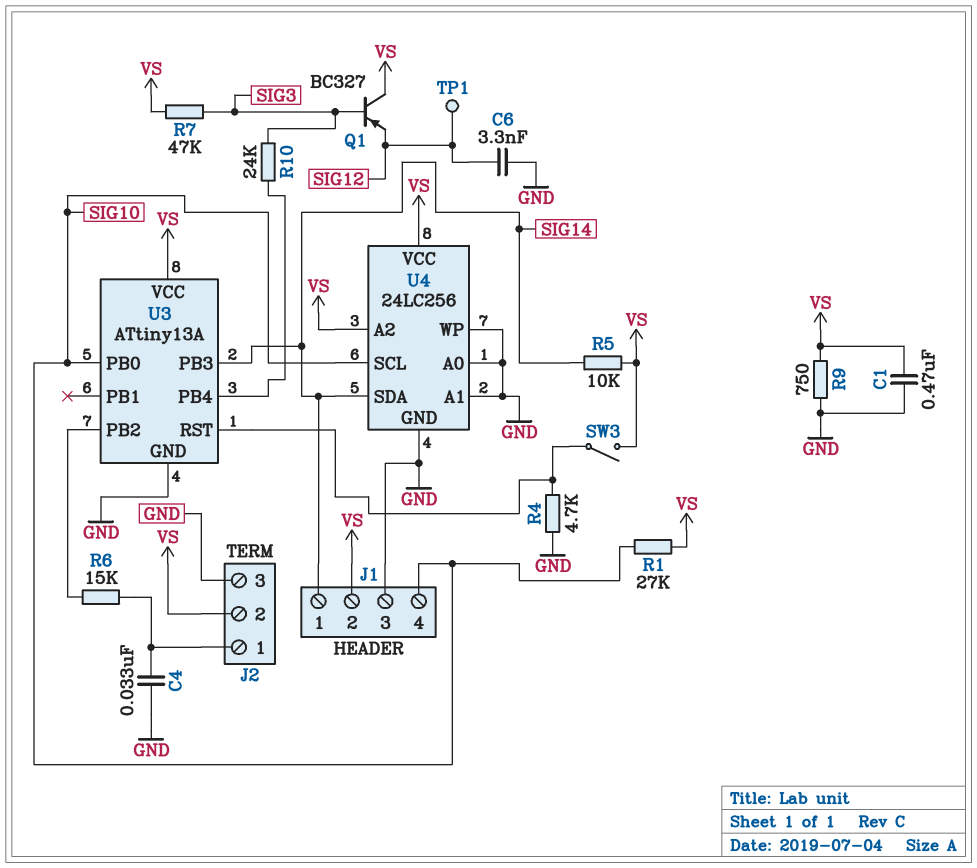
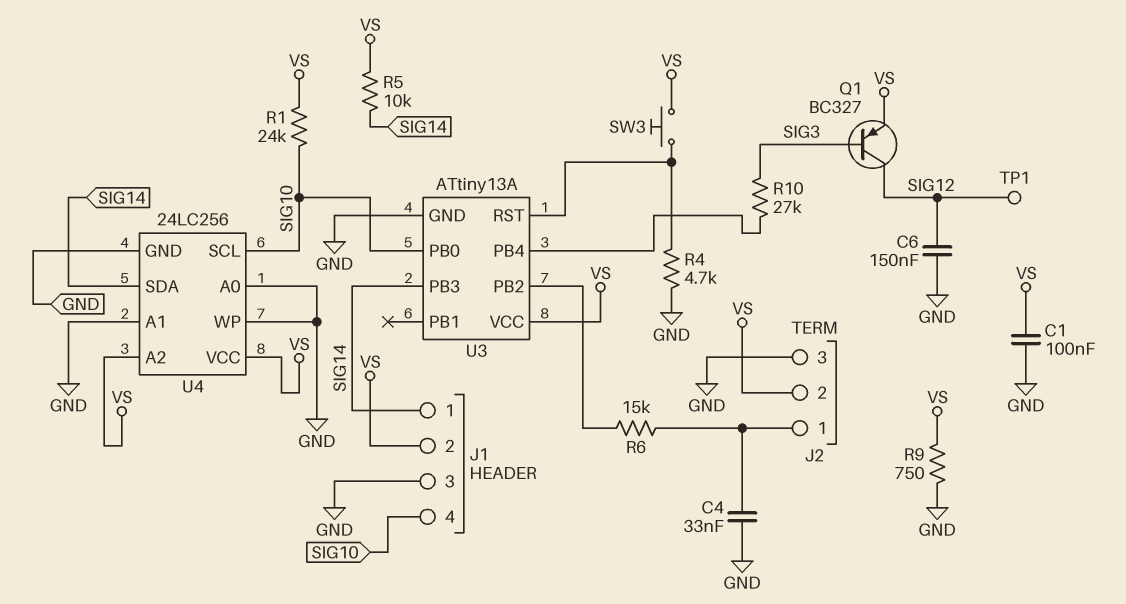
C1: 470nF (GND, VS) -> 100nF (GND, VS)
C6: 3.3nF (GND, SIG12) -> 150nF (GND, SIG12)
Q1: PNP BC327 (B SIG3, C VS, E SIG12) -> PNP BC327 (B SIG3, C SIG12, E VS)
R1: 27k (SIG10, VS) -> 24k (SIG10, VS)
R7: 47k (SIG3, VS) -> none
R10: 24k (SIG3, U3/PB4) -> 27k (SIG3, U3/PB4)
SW3: switch (U3/RST, VS) -> button (U3/RST, VS)

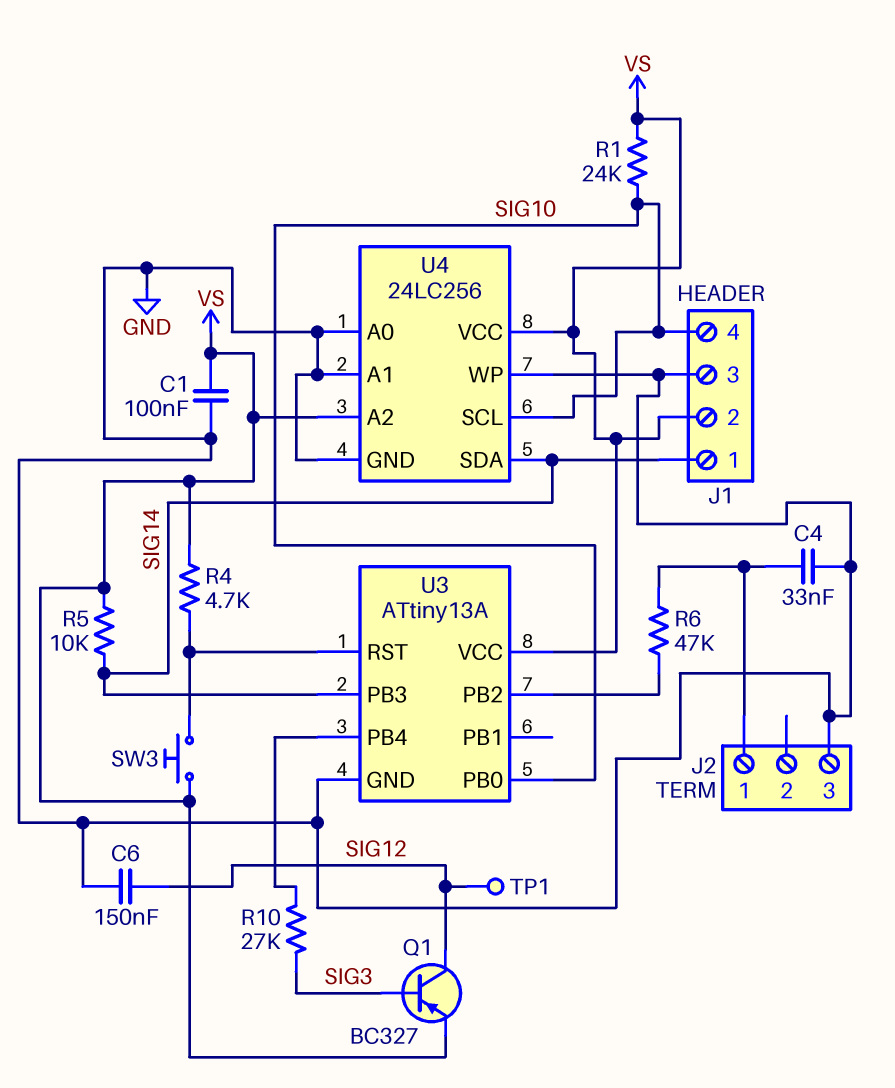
J2 pin 2: VS -> none
R4: 4.7k (GND, U3/RST) -> 4.7k (U3/RST, VS)
R6: 15k (J2/1, U3/PB2) -> 47k (J2/1, U3/PB2)
R9: 750 (GND, VS) -> none

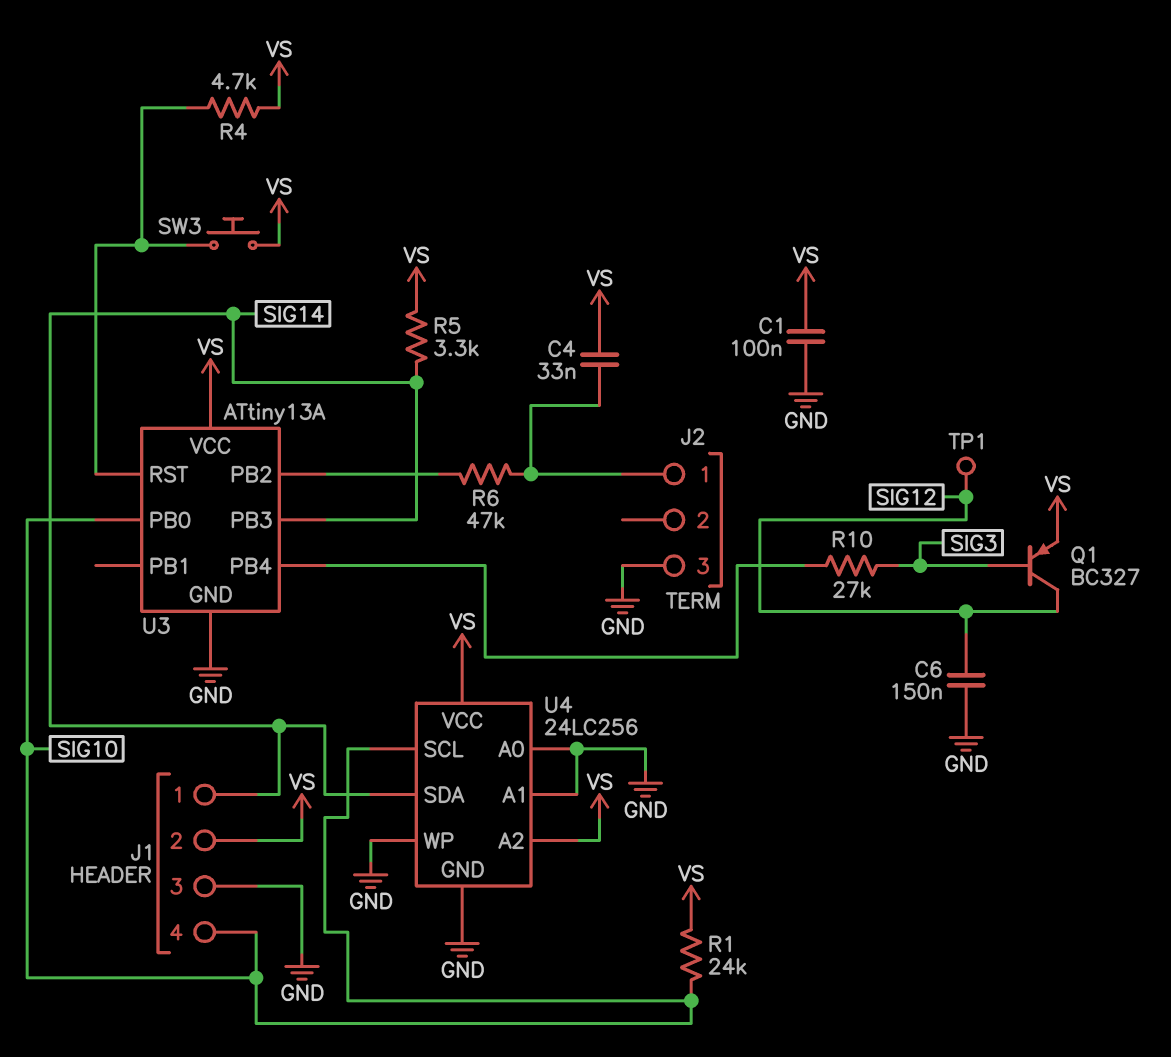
C4: 33nF (GND, J2/1) -> 33nF (J2/1, VS)
R5: 10k (SIG14, VS) -> 3.3k (SIG14, VS)

